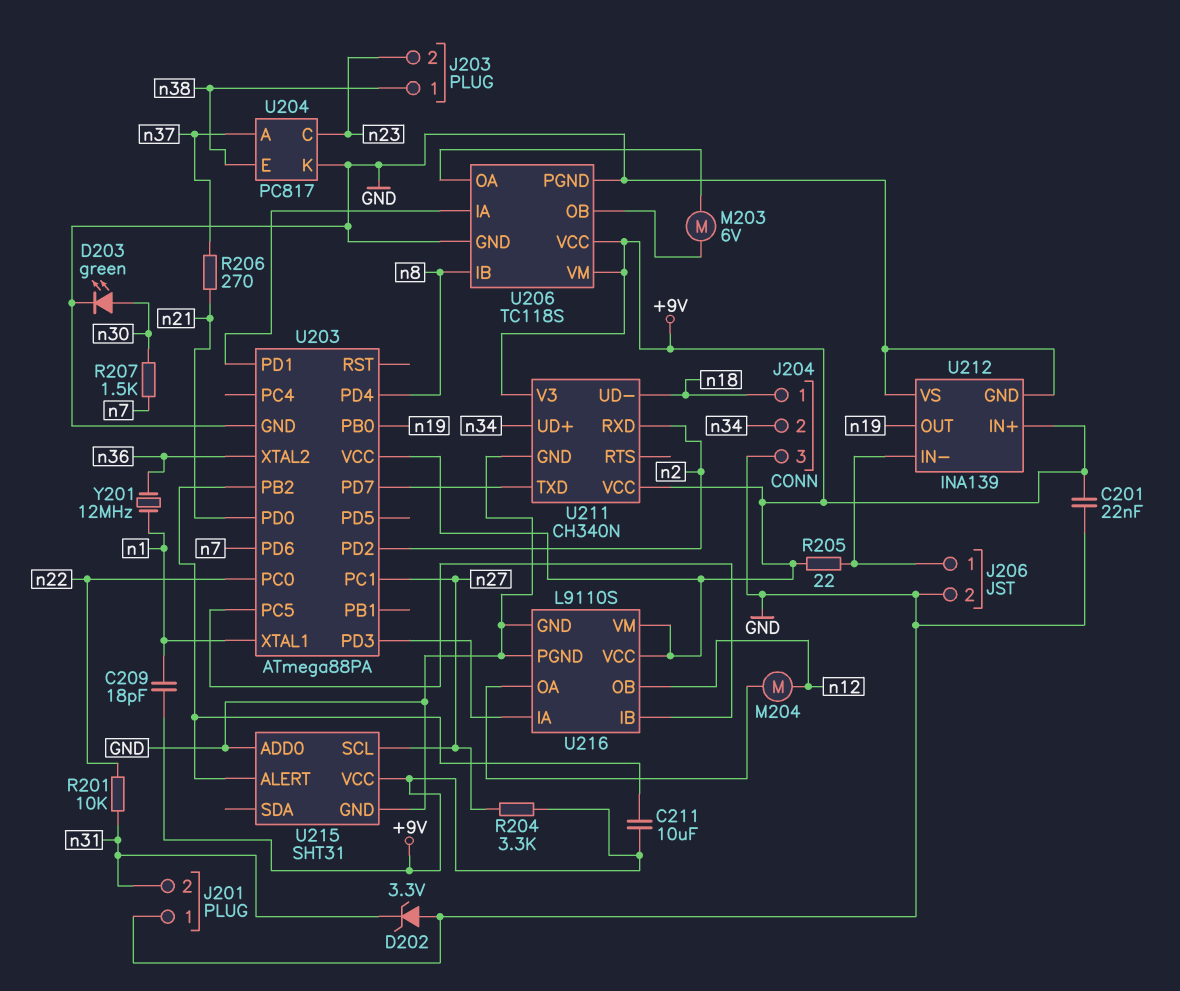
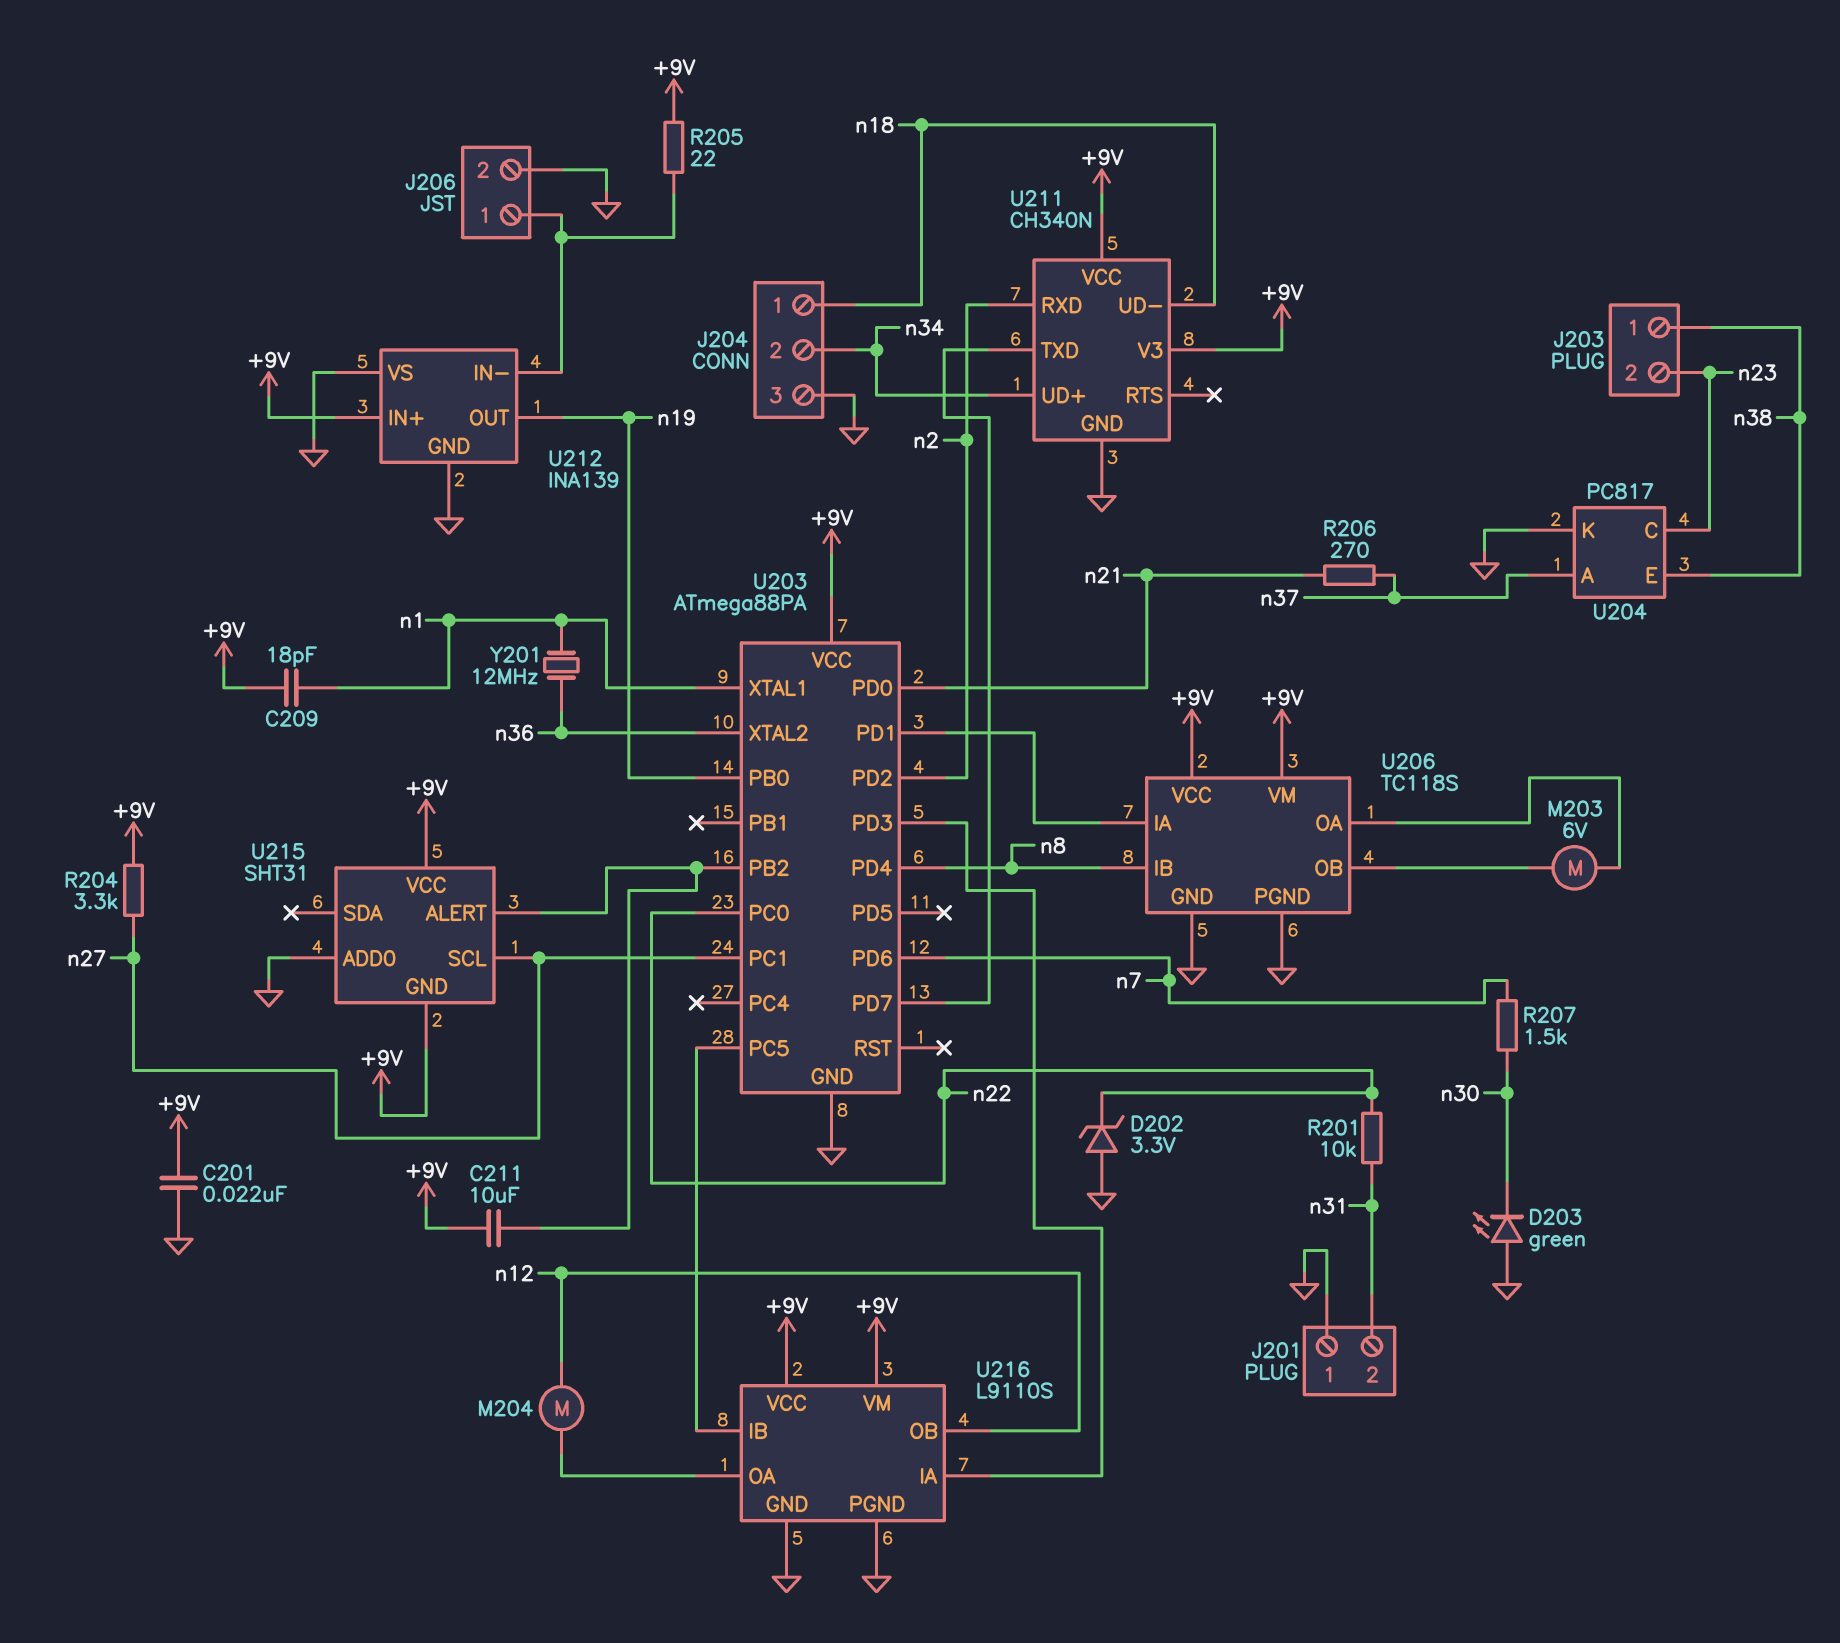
D202: zener 3.3V (A GND, K n31) -> zener 3.3V (A GND, K n22)
D203: LED green (A n30, K GND) -> LED green (A GND, K n30)
U215 pin GND: GND -> +9V

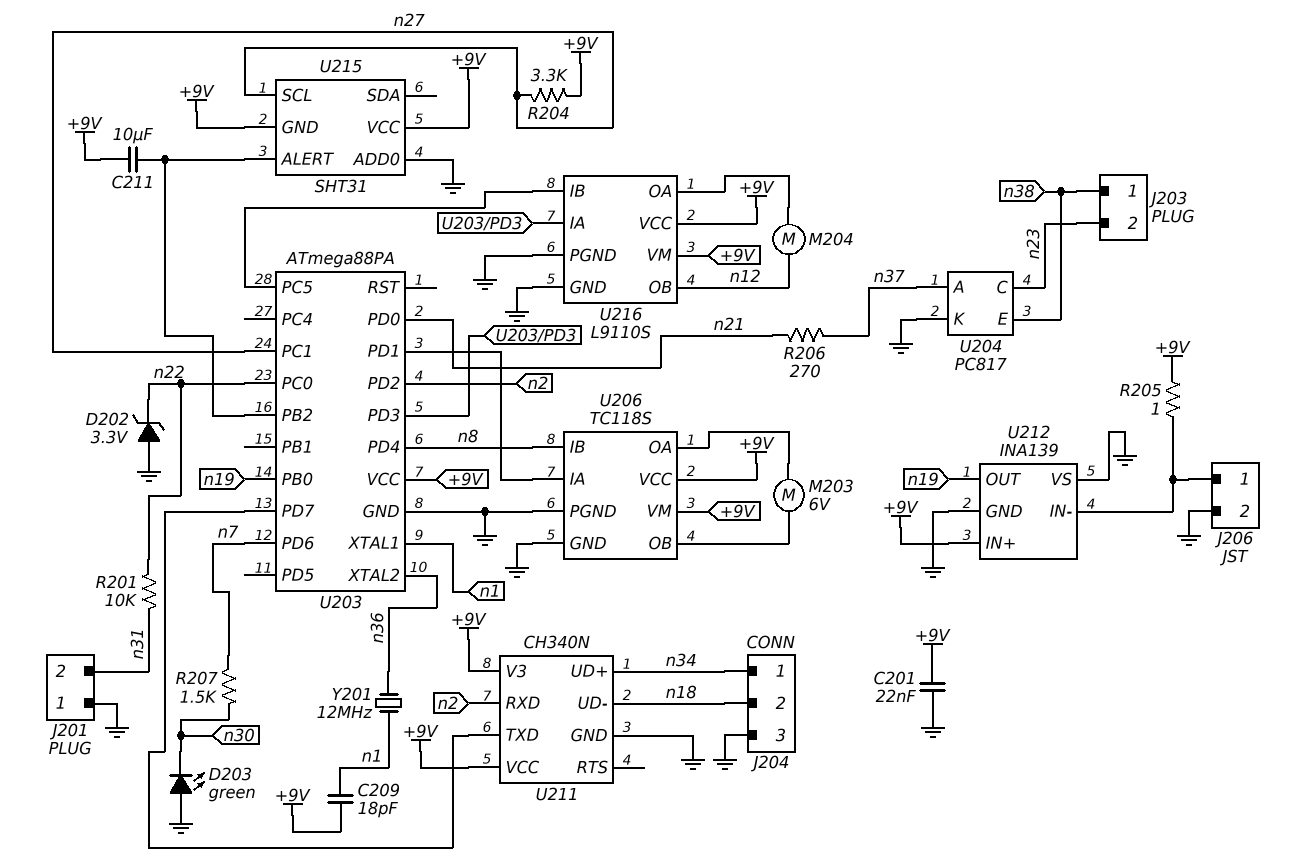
J204 pin 1: n18 -> n34
J204 pin 2: n34 -> n18
R205: 22 (+9V, J206/1) -> 1 (+9V, J206/1)

